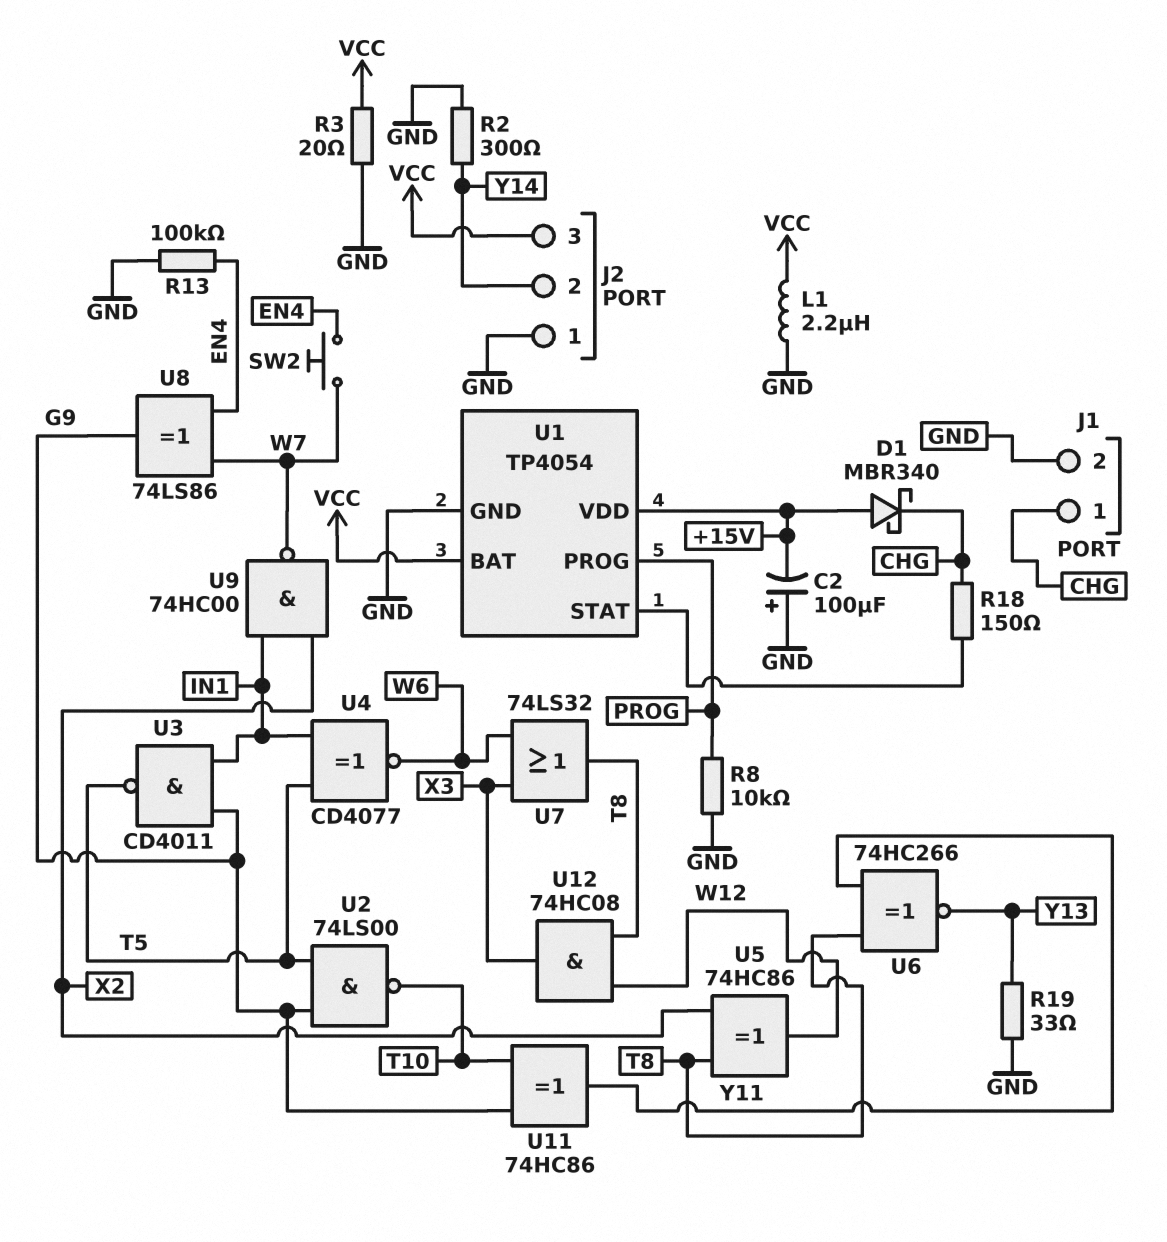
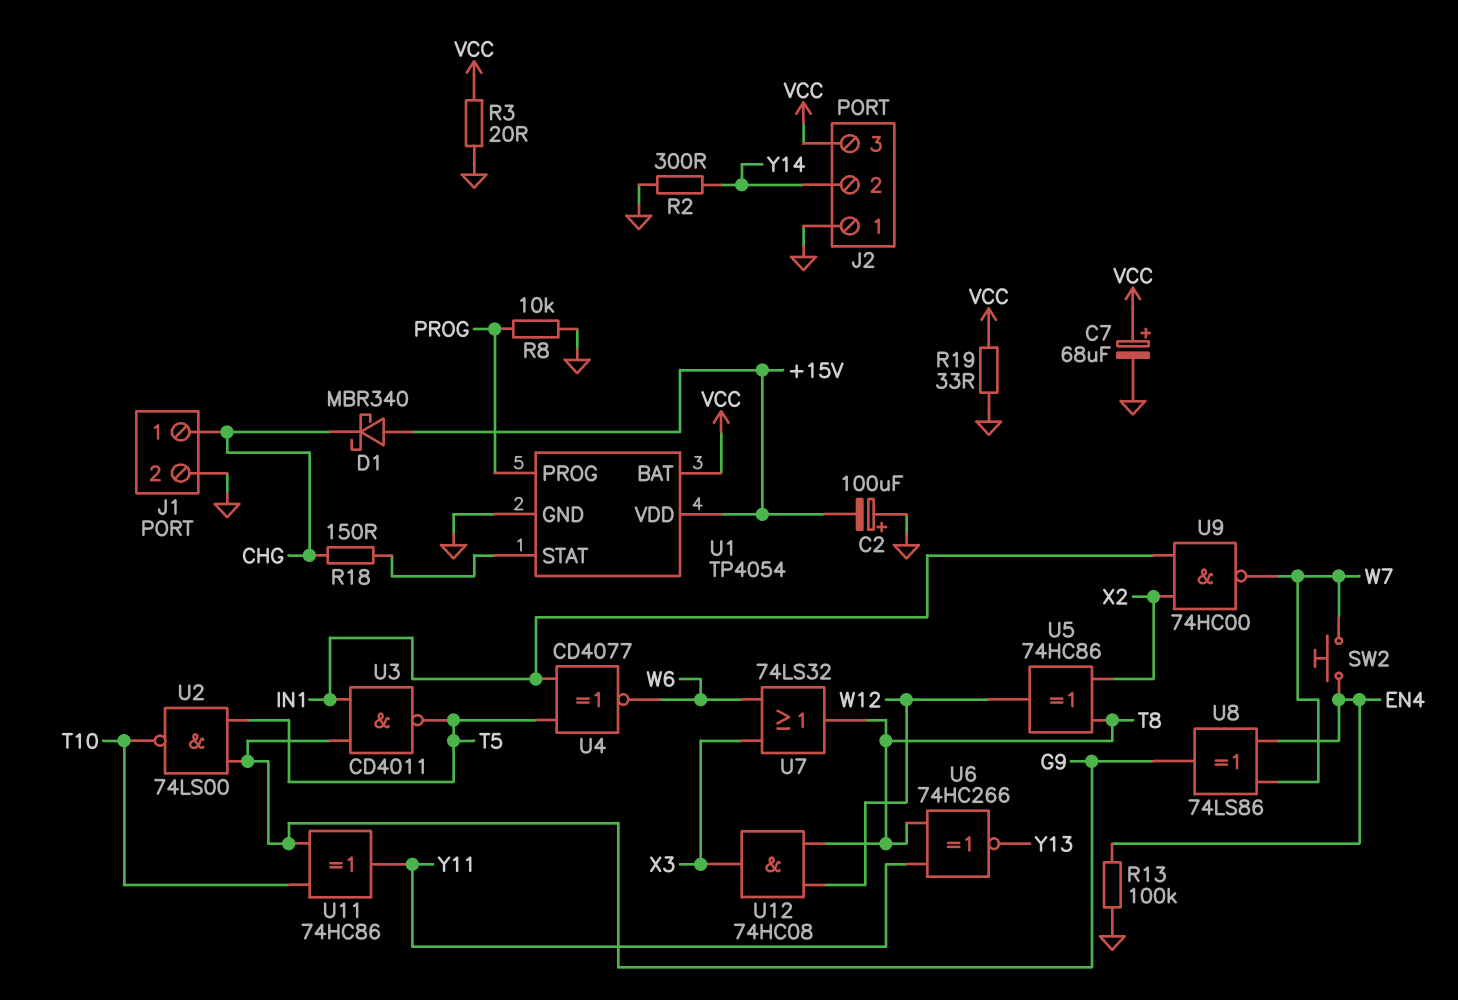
C7: none -> 68uF (plus VCC, minus GND)
L1: 2.2uH (GND, VCC) -> none
R19: 33 (GND, Y13) -> 33 (GND, VCC)

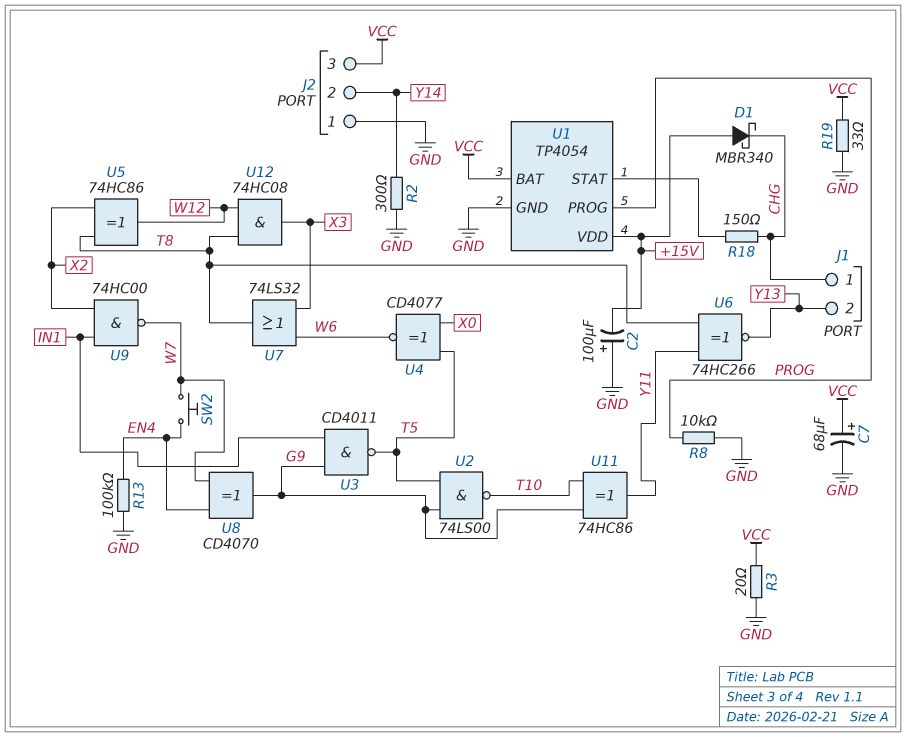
J1 pin 2: GND -> Y13
U4: XNOR CD4077 (in IN1, in T5, out W6) -> XNOR CD4077 (in T5, in X0, out W6)
U8: XOR 74LS86 (in EN4, in W7, out G9) -> XOR CD4070 (in EN4, in W7, out G9)

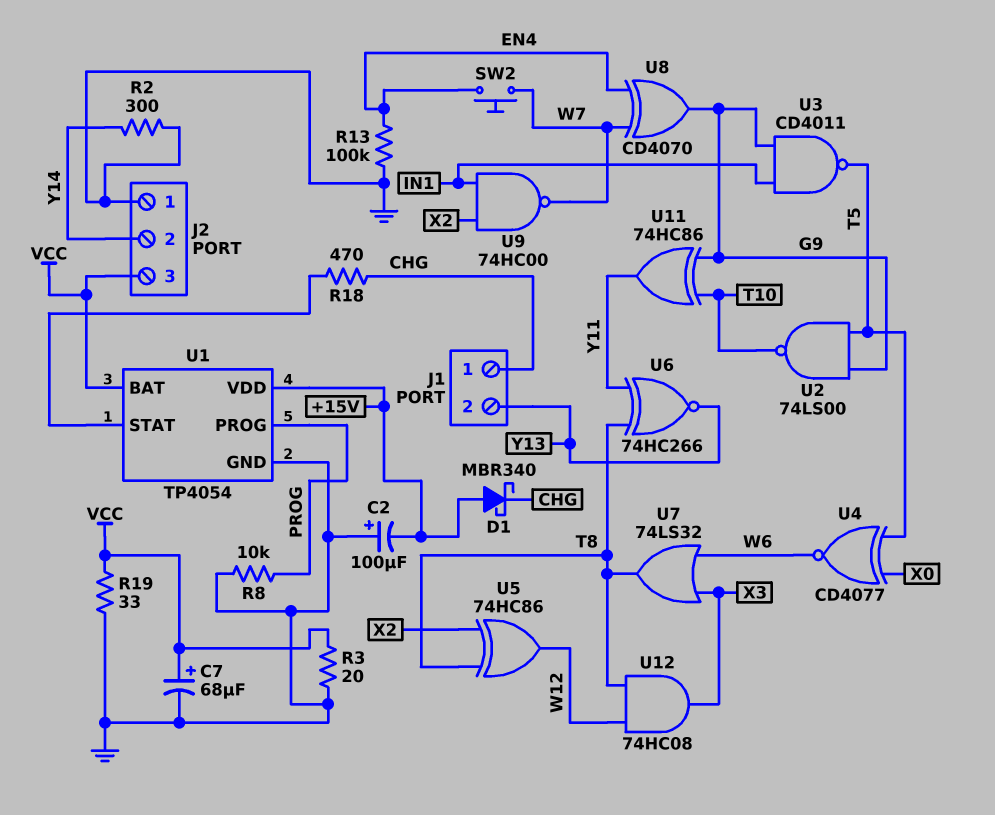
R18: 150 (CHG, U1/STAT) -> 470 (CHG, U1/STAT)

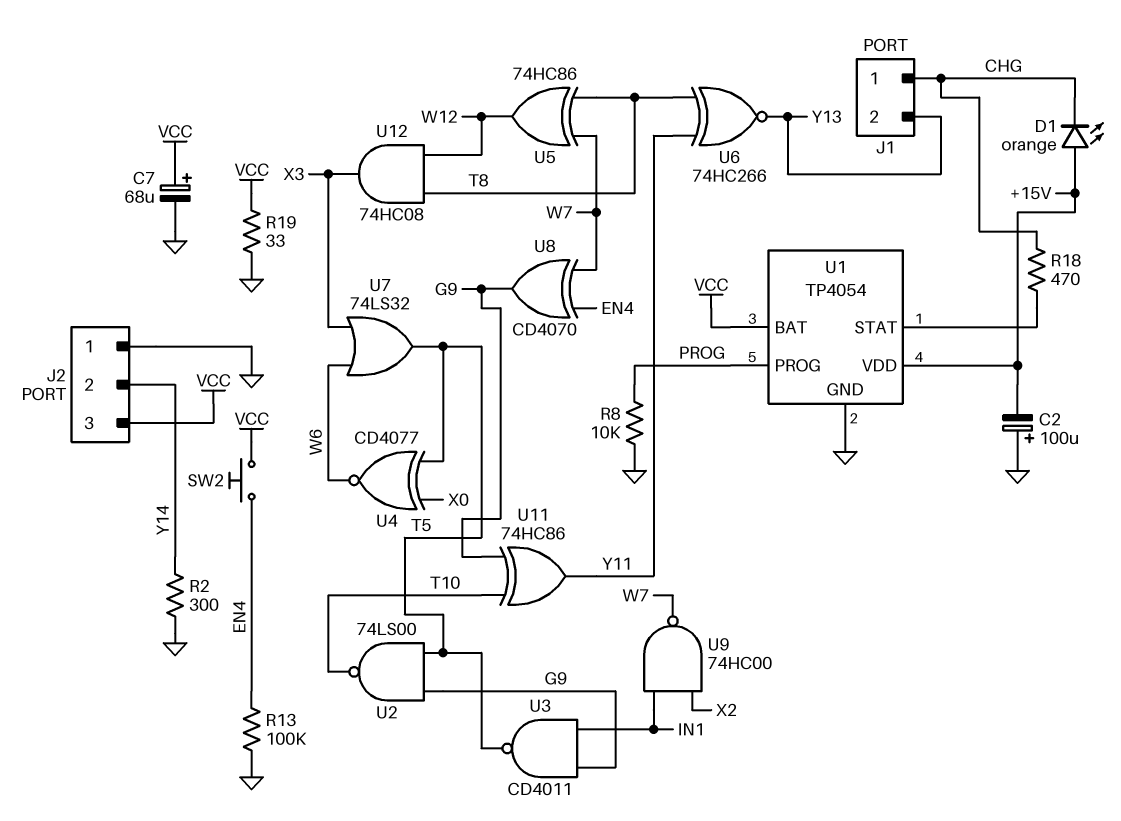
D1: schottky MBR340 (A +15V, K CHG) -> LED orange (A +15V, K CHG)
R3: 20 (GND, VCC) -> none
SW2: button (EN4, W7) -> button (EN4, VCC)
U5: XOR 74HC86 (in T8, in X2, out W12) -> XOR 74HC86 (in T8, in W7, out W12)
U7: OR 74LS32 (in W6, in X3, out T8) -> OR 74LS32 (in W6, in X3, out T5)

